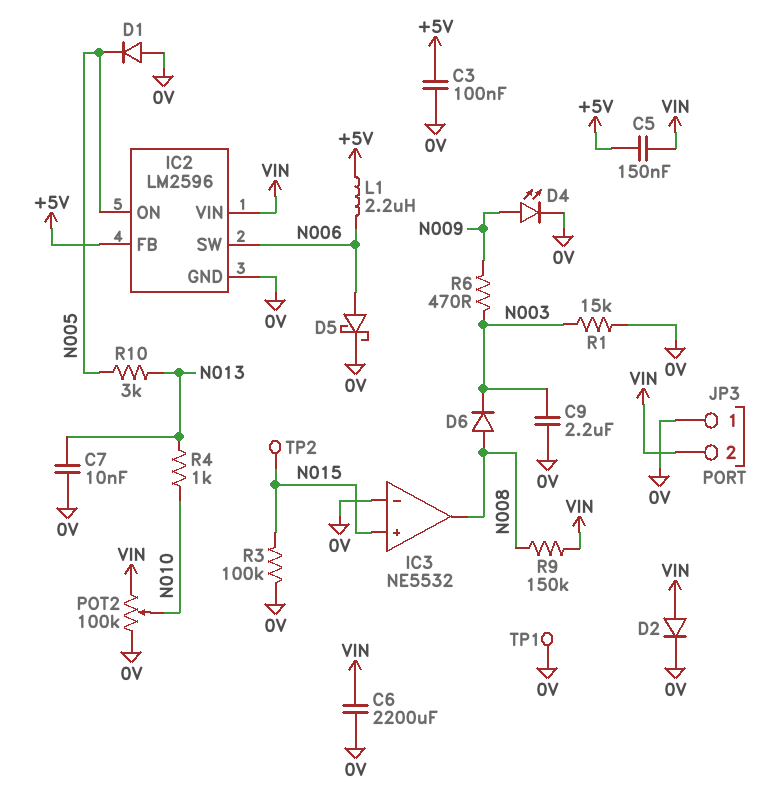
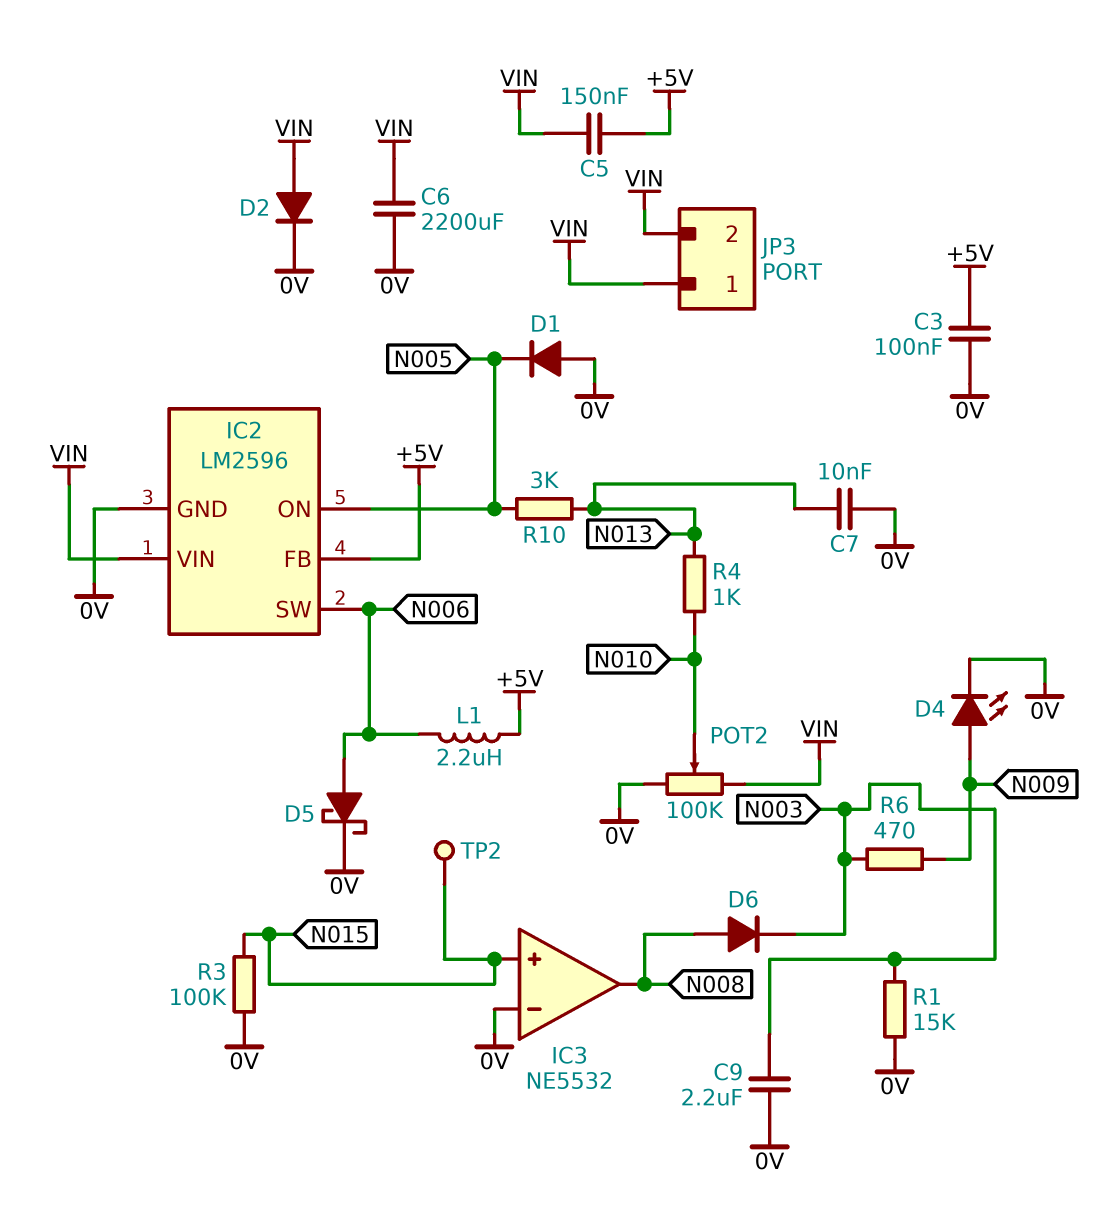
JP3 pin 1: 0V -> VIN
R9: 150k (N008, VIN) -> none
TP1: test point (0V) -> none

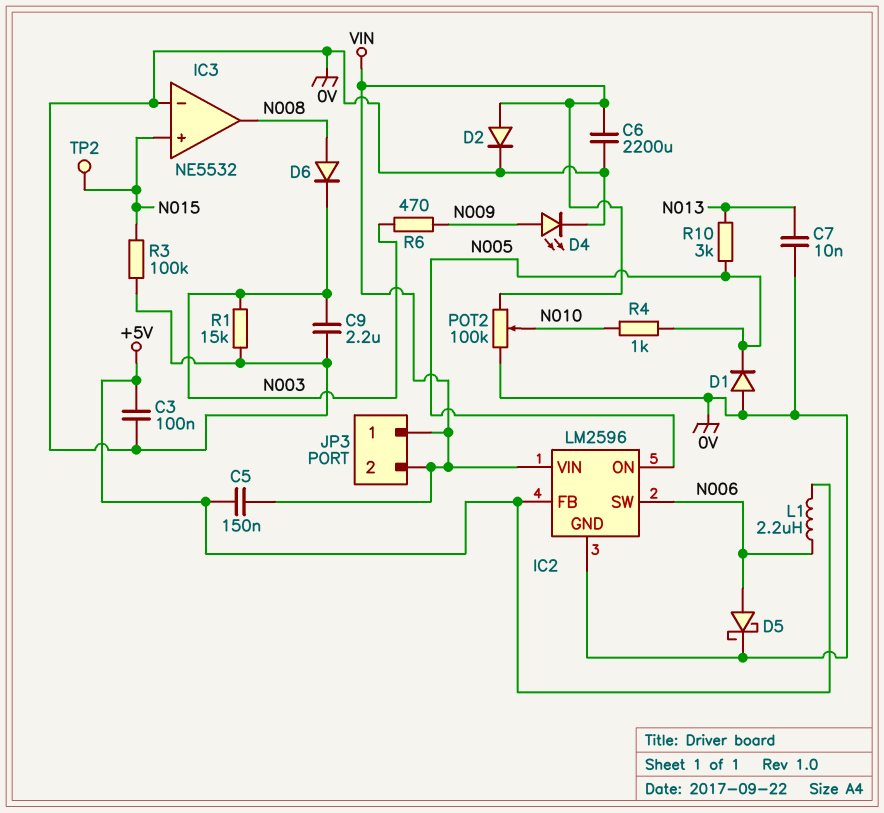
R4: 1k (N010, N013) -> 1k (N005, N010)

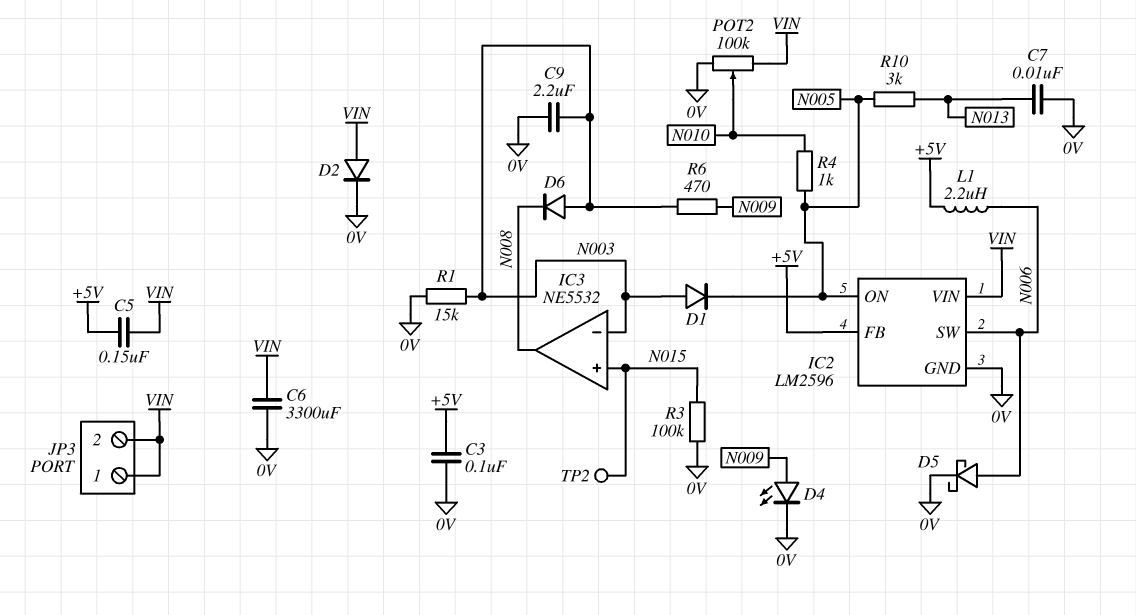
C6: 2200uF (0V, VIN) -> 3300uF (0V, VIN)
D1: diode (A 0V, K N005) -> diode (A N003, K N005)
D6: diode (A N008, K N003) -> diode (A N003, K N008)
IC3 pin in-: 0V -> N003

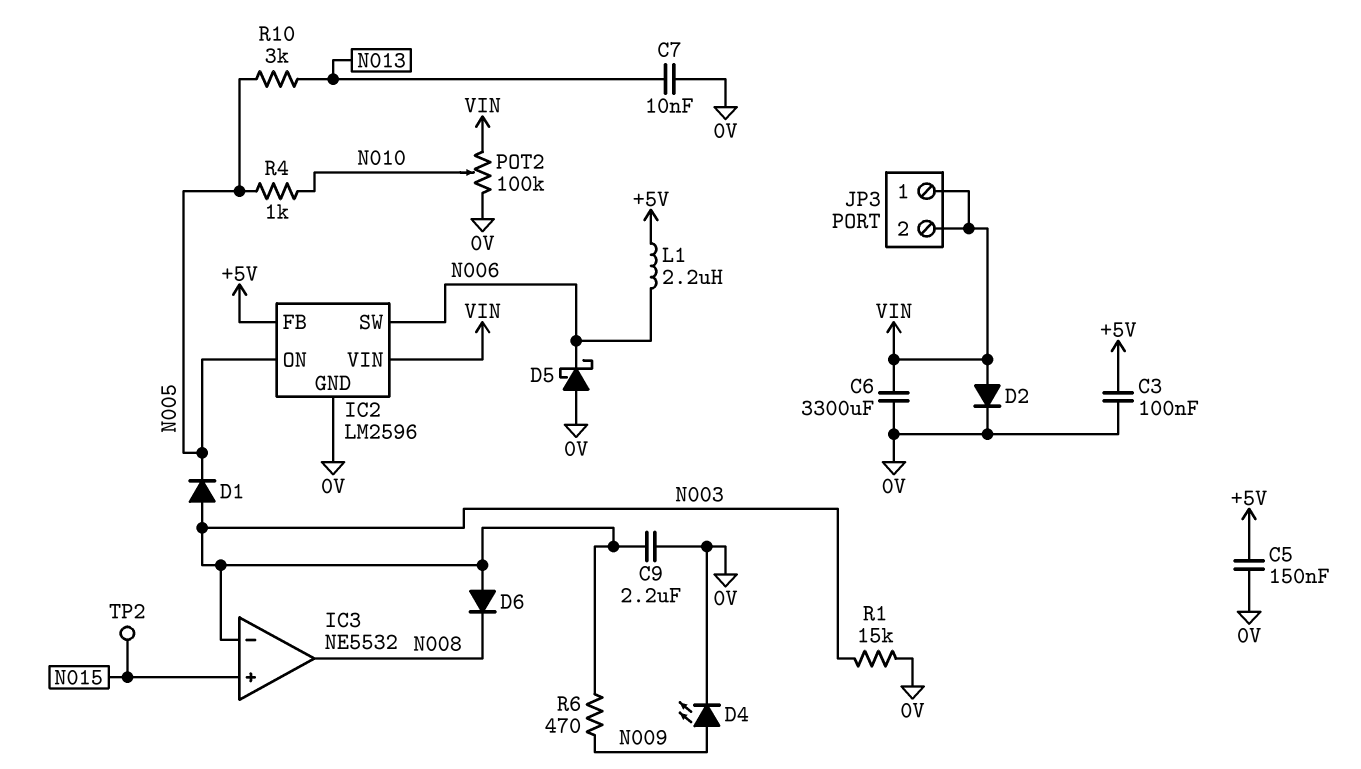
C5: 150nF (+5V, VIN) -> 150nF (+5V, 0V)
D5: schottky (A N006, K 0V) -> schottky (A 0V, K N006)
R3: 100k (0V, N015) -> none

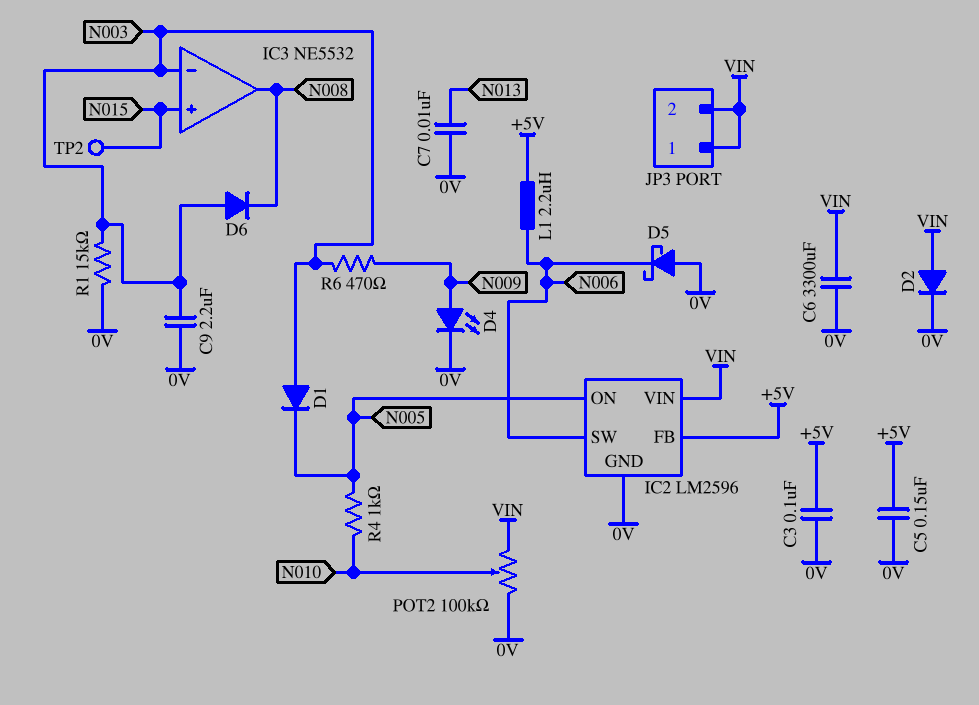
R10: 3k (N005, N013) -> none

